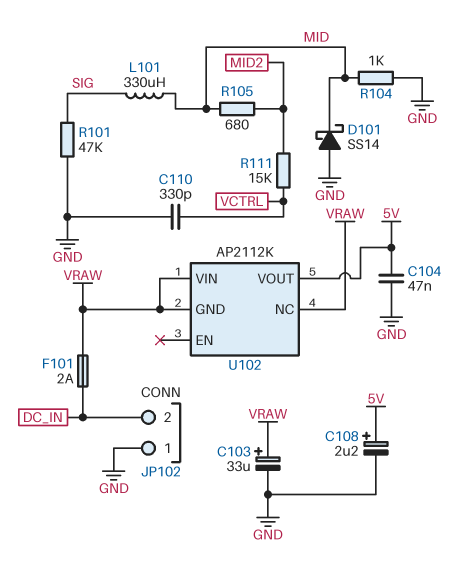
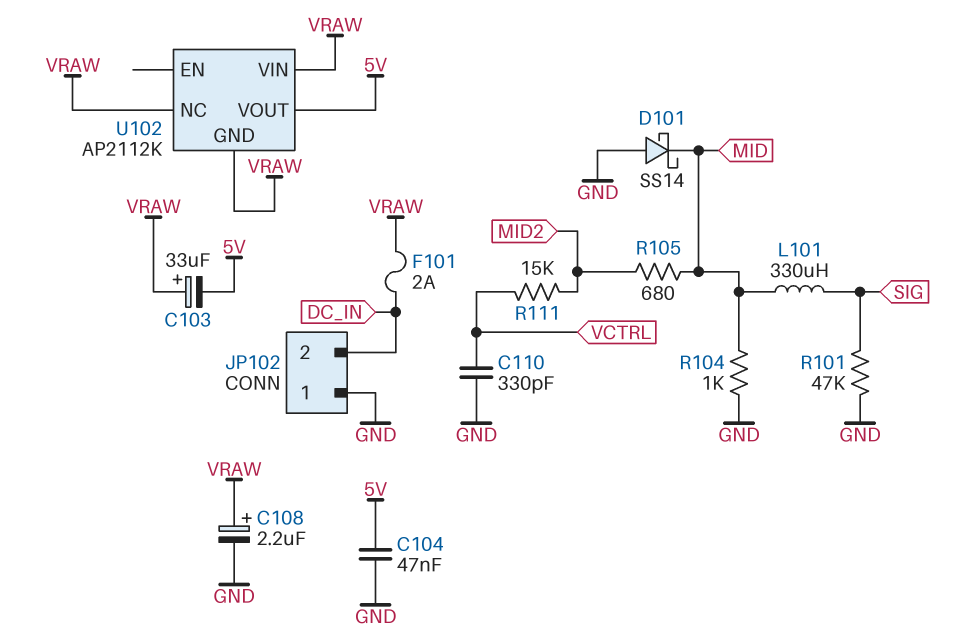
C103: 33uF (plus VRAW, minus GND) -> 33uF (plus VRAW, minus 5V)
C108: 2.2uF (plus 5V, minus GND) -> 2.2uF (plus VRAW, minus GND)

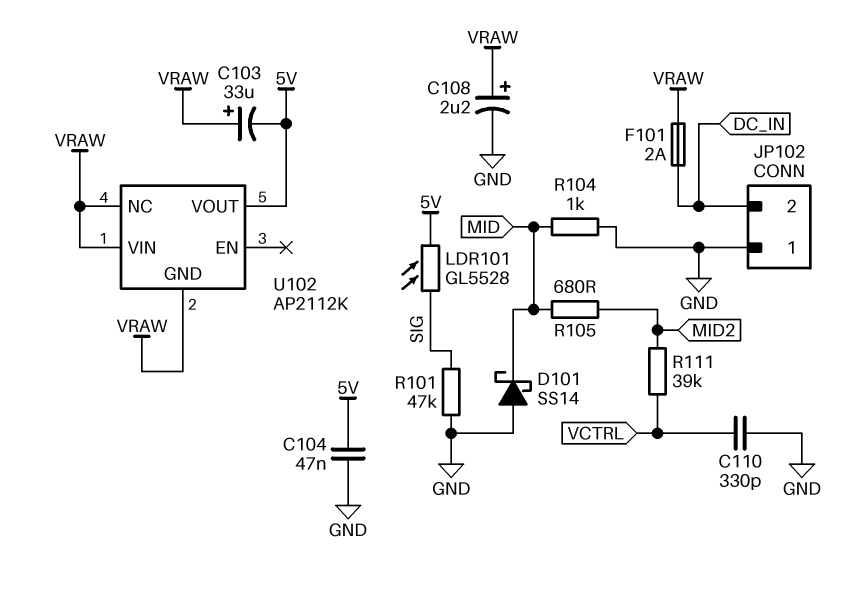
L101: 330uH (MID, SIG) -> none
LDR101: none -> GL5528 (5V, SIG)
R111: 15k (MID2, VCTRL) -> 39k (MID2, VCTRL)

